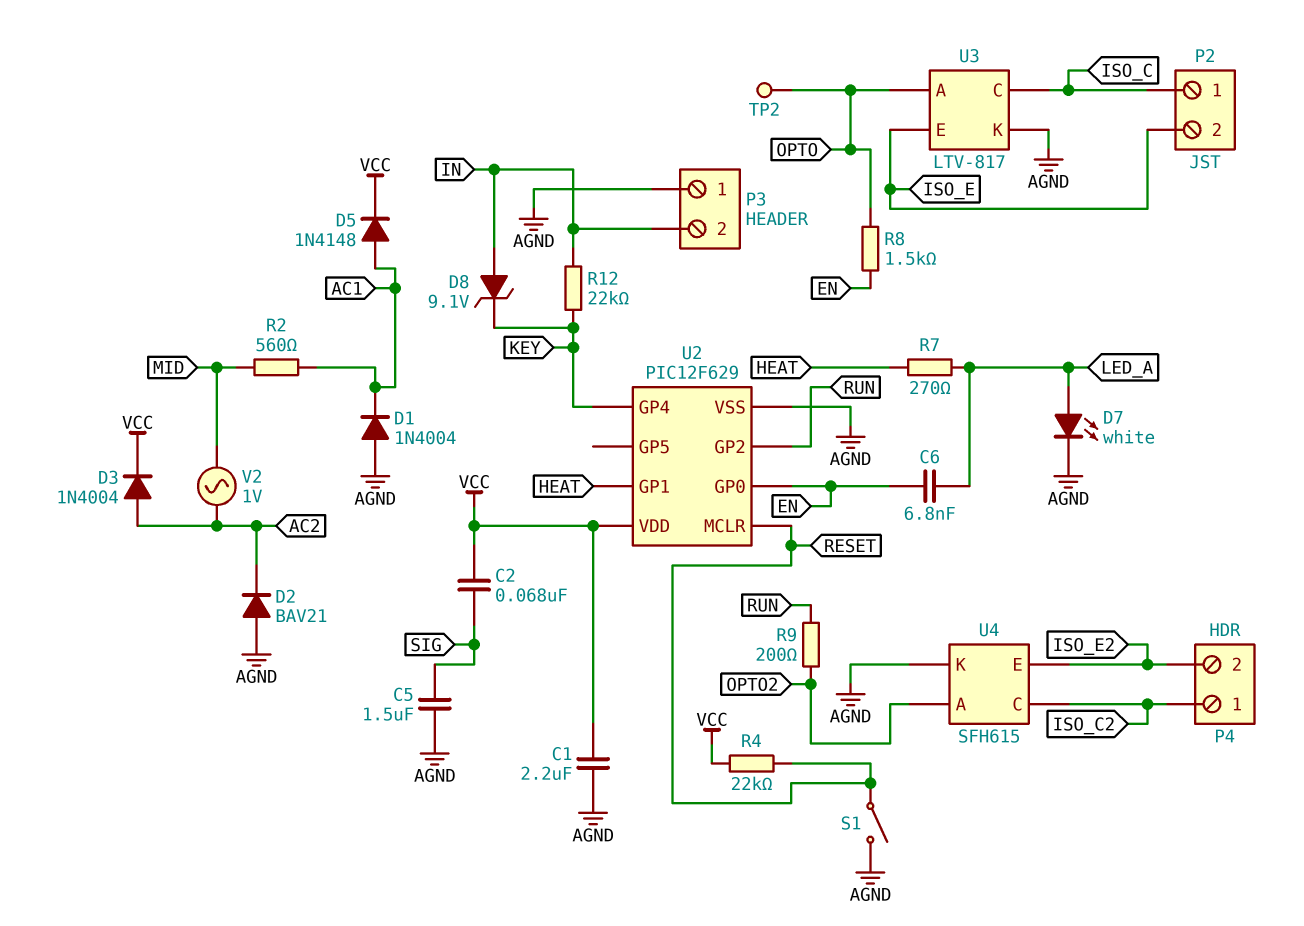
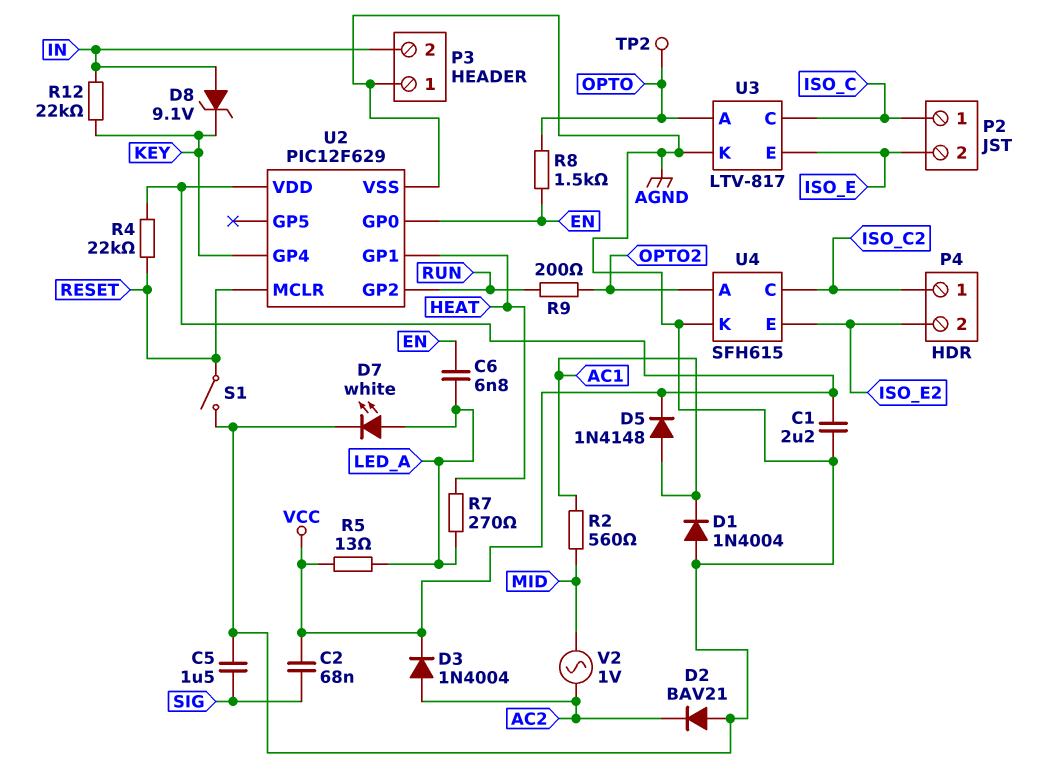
R5: none -> 13 (LED_A, VCC)

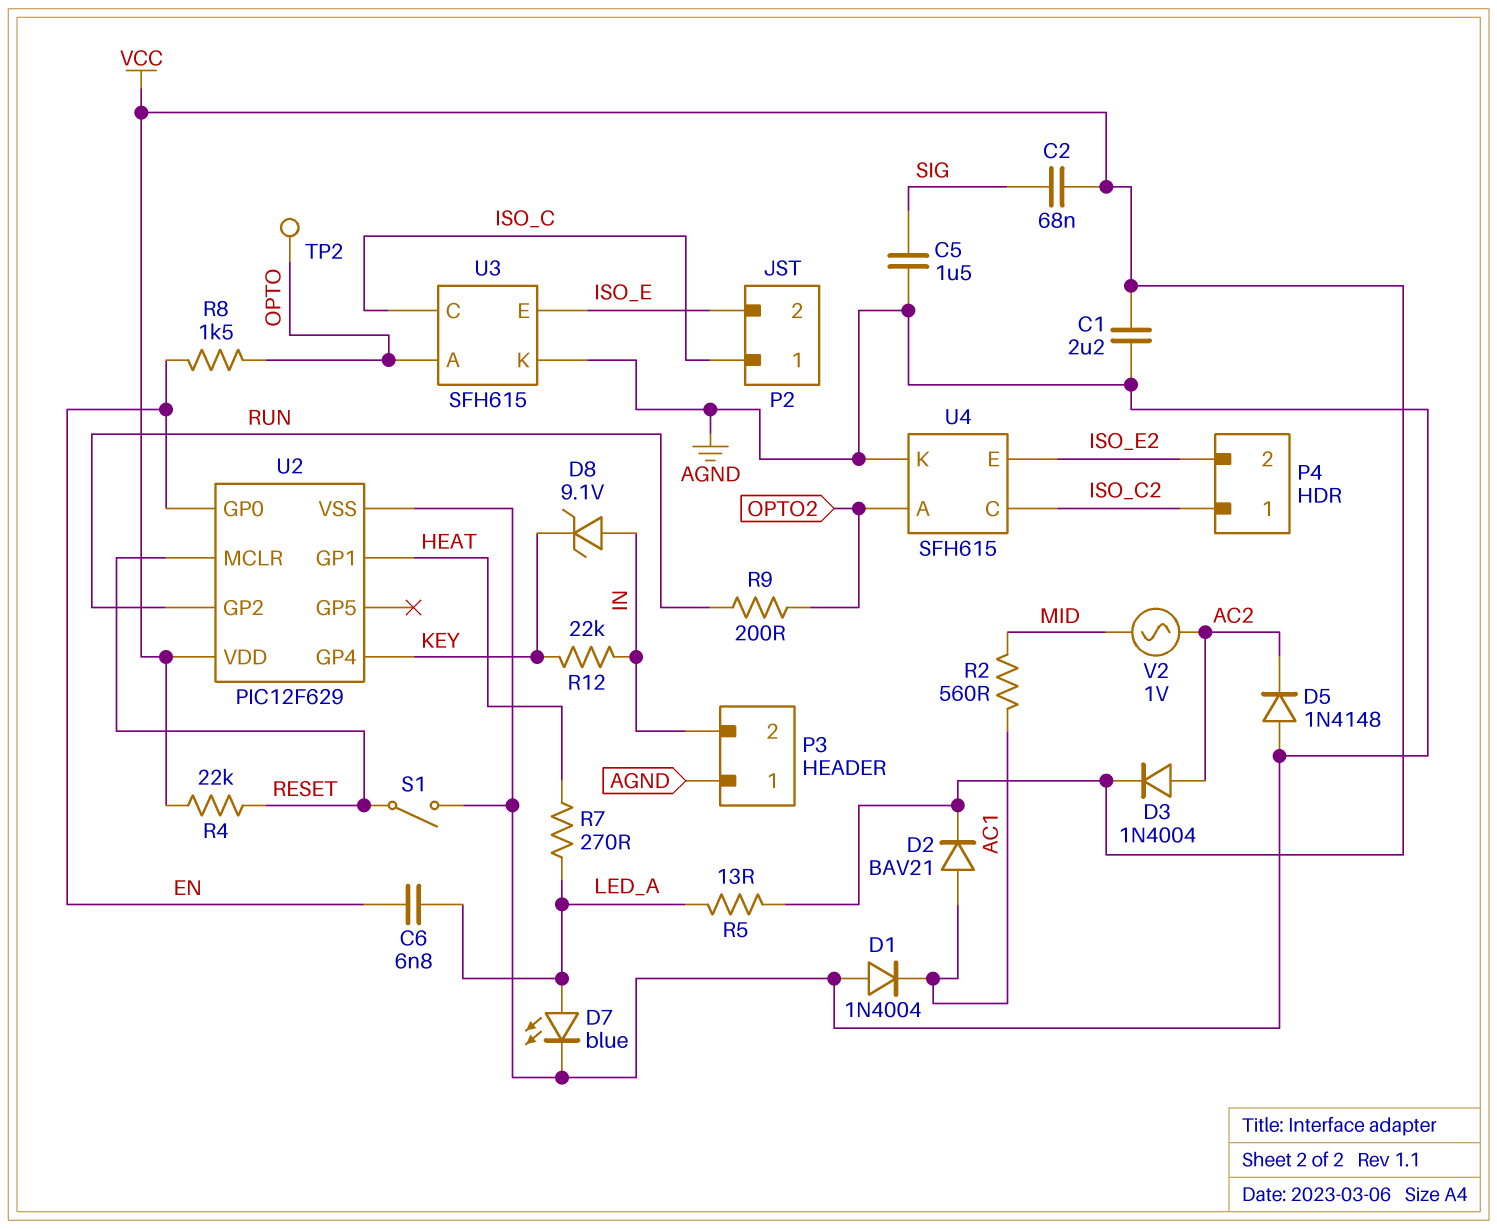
D2: diode BAV21 (A AGND, K AC2) -> diode BAV21 (A AC1, K VCC)
D5: diode 1N4148 (A AC1, K VCC) -> diode 1N4148 (A AGND, K AC2)
D7: LED white (A LED_A, K AGND) -> LED blue (A LED_A, K AGND)
U3: LTV-817 -> SFH615

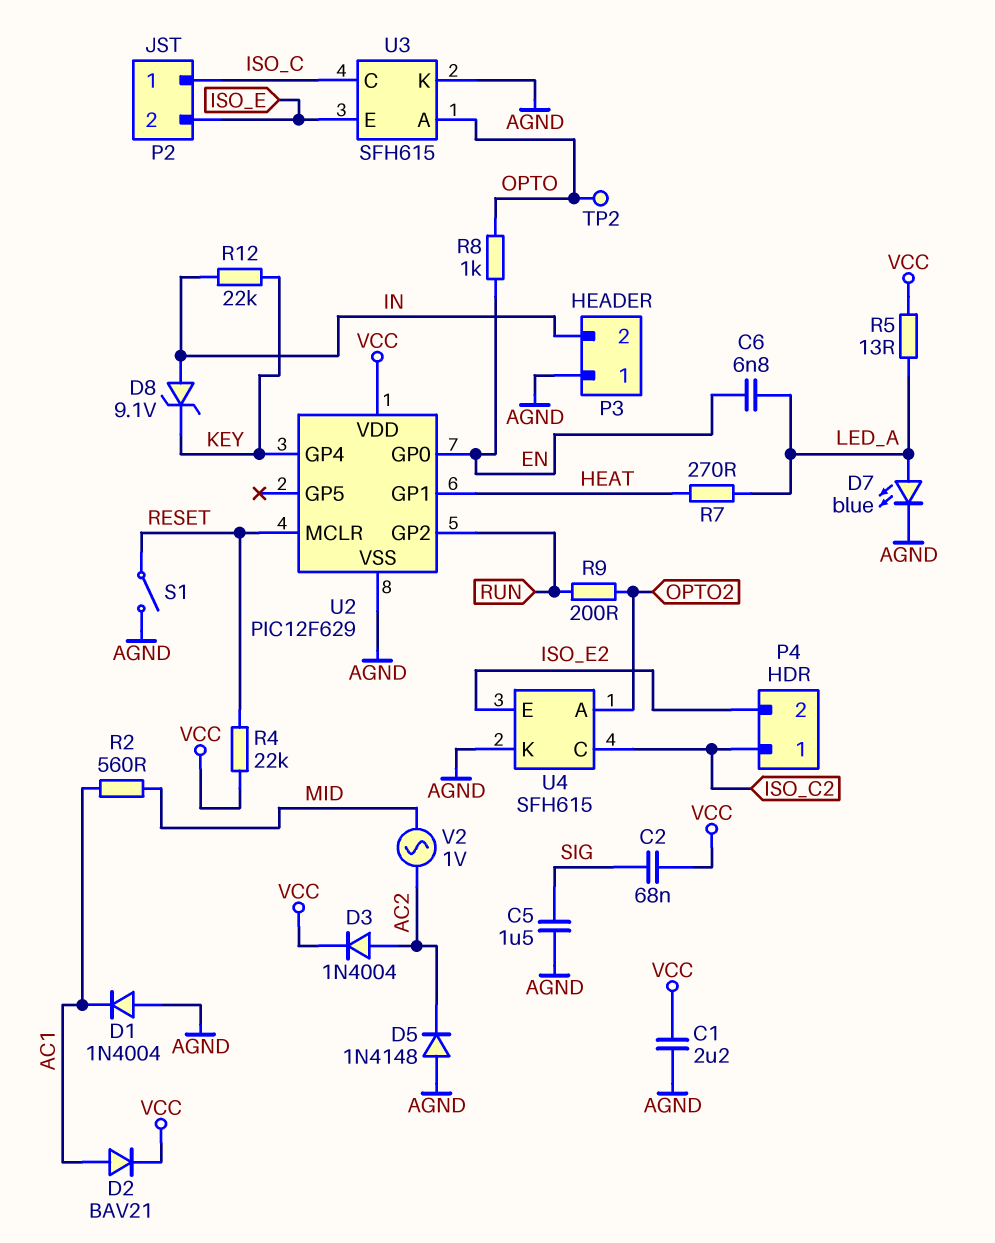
R8: 1.5k (EN, OPTO) -> 1k (EN, OPTO)

